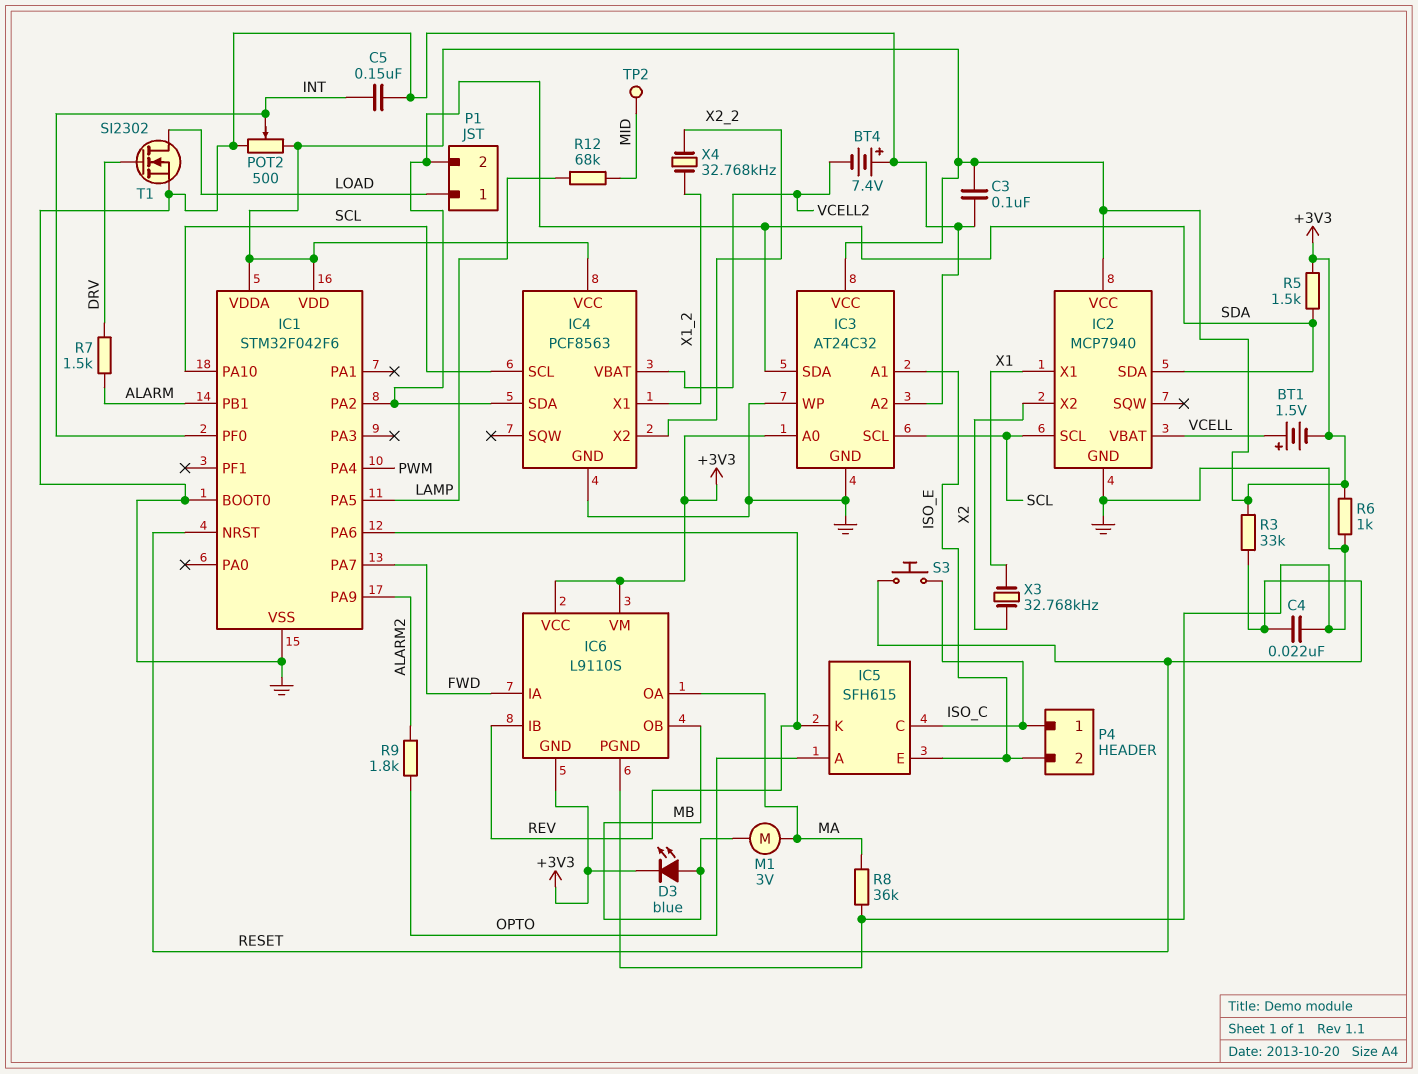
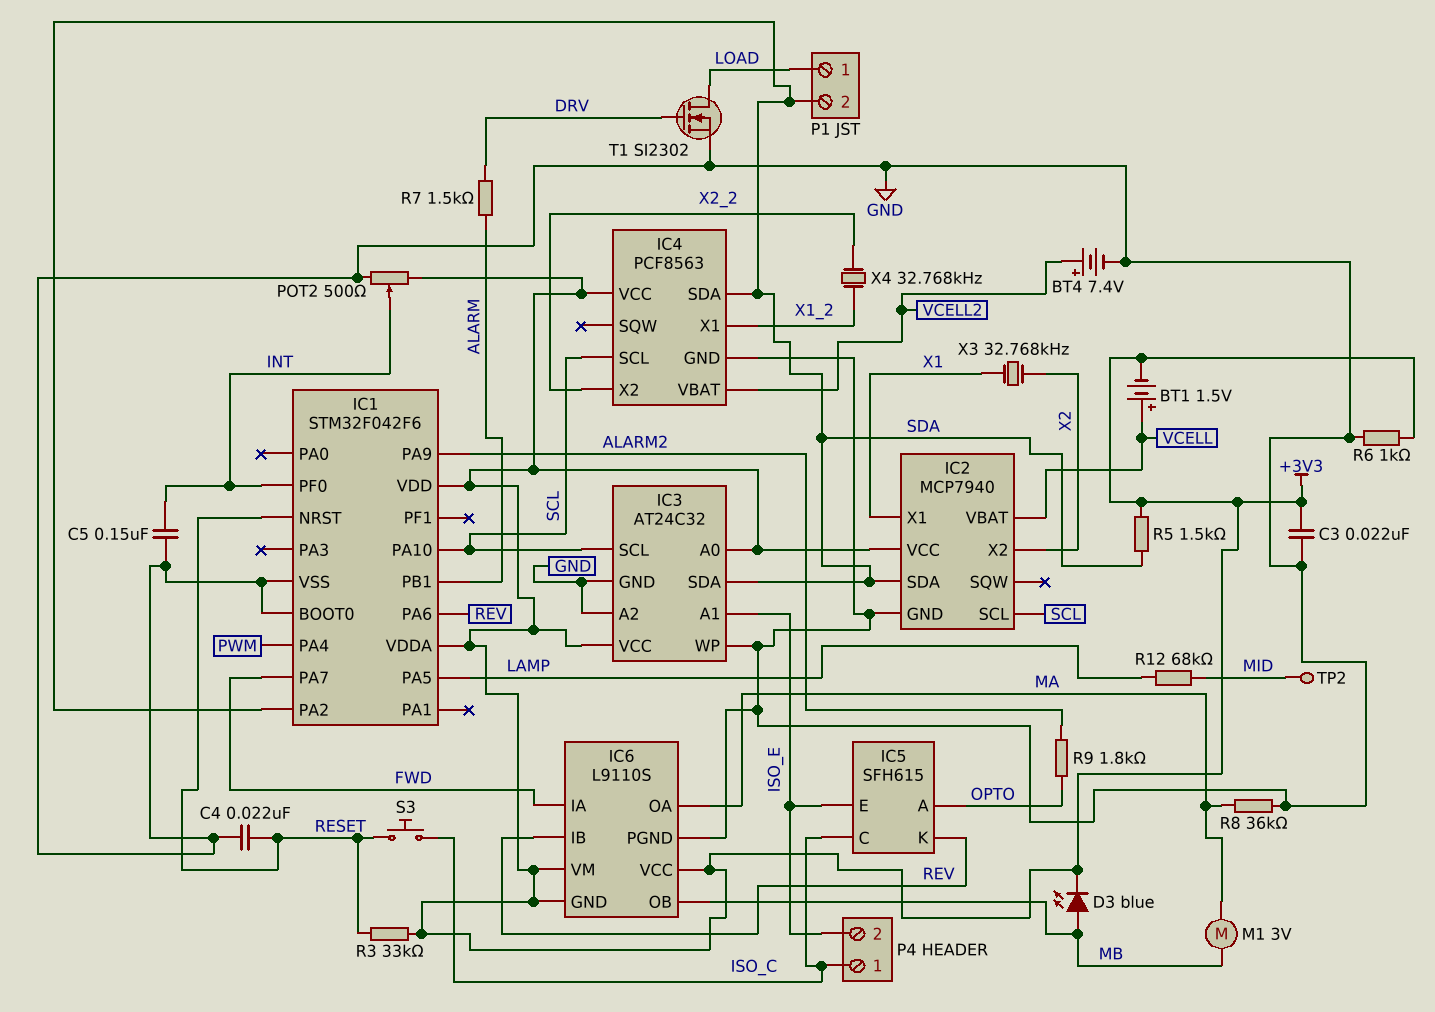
BT4: 7.4V (plus GND, minus VCELL2) -> 7.4V (plus VCELL2, minus GND)
C3: 100nF (+3V3, GND) -> 22nF (+3V3, GND)

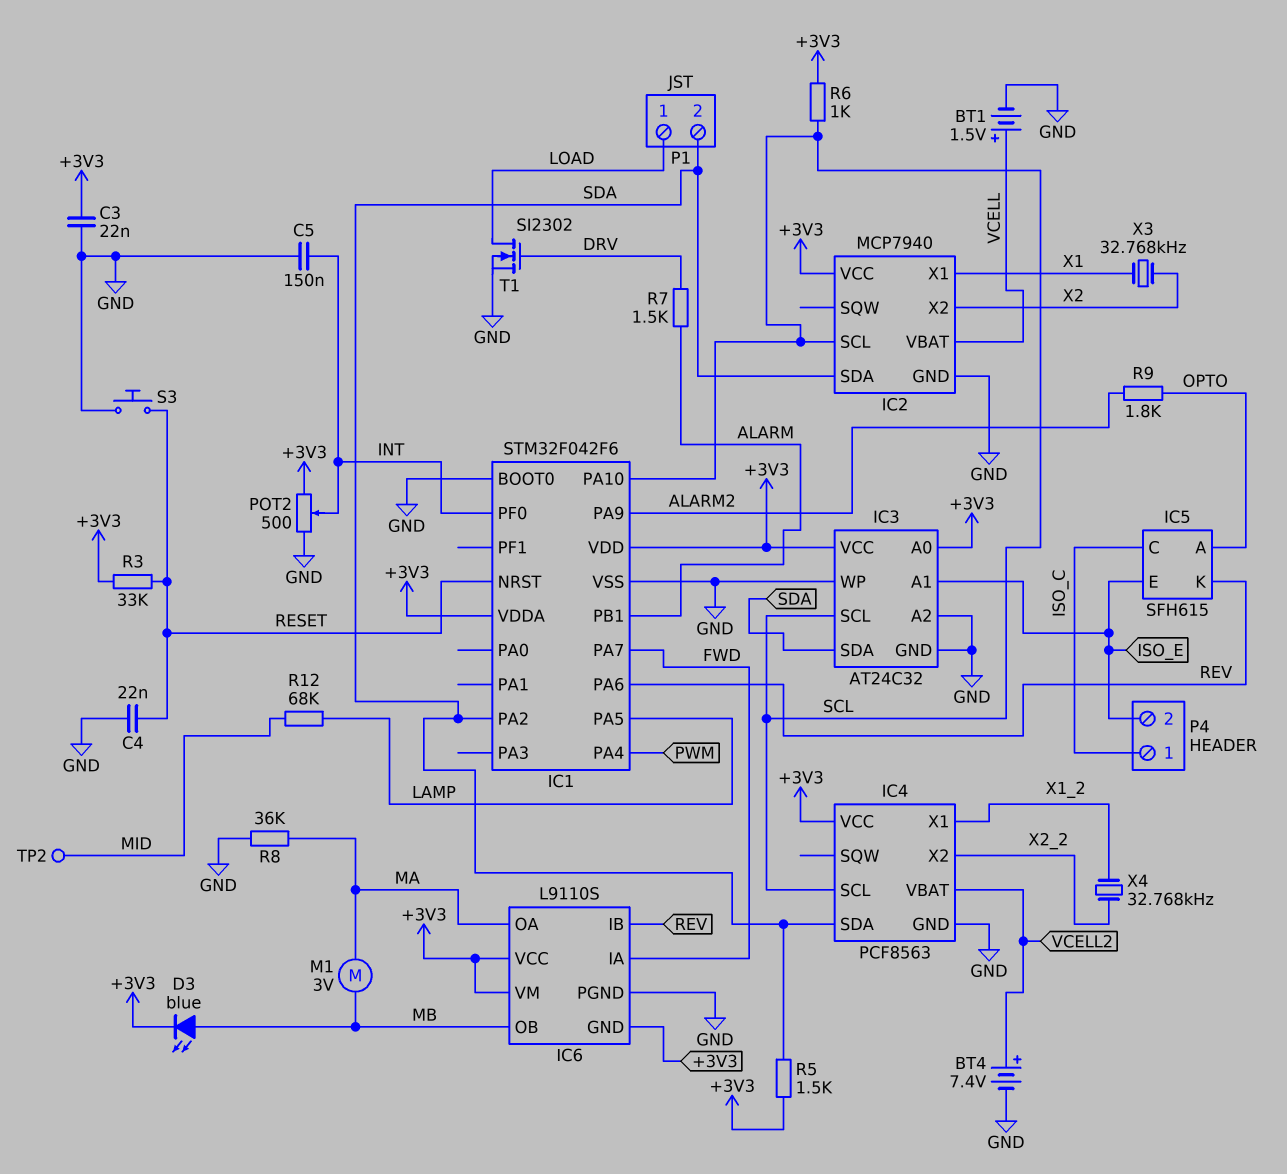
BT1: 1.5V (plus VCELL, minus +3V3) -> 1.5V (plus VCELL, minus GND)
R6: 1k (+3V3, GND) -> 1k (+3V3, SCL)
S3: button (ISO_C, RESET) -> button (GND, RESET)

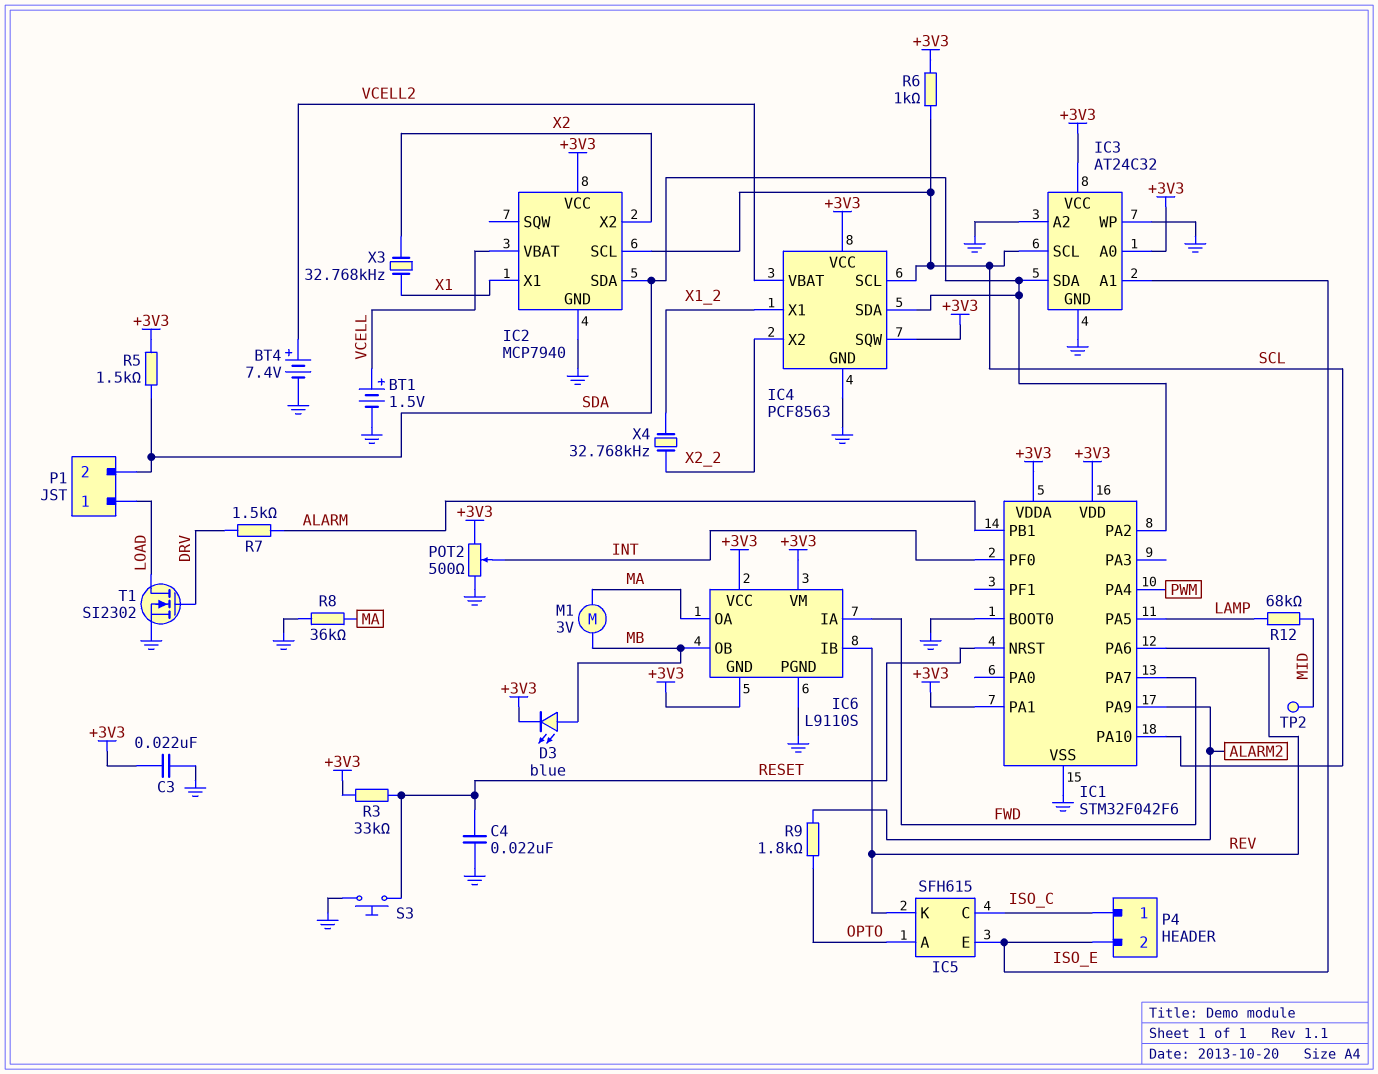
C5: 150nF (GND, INT) -> none
IC1 pin PA1: none -> +3V3
IC4 pin SQW: none -> +3V3

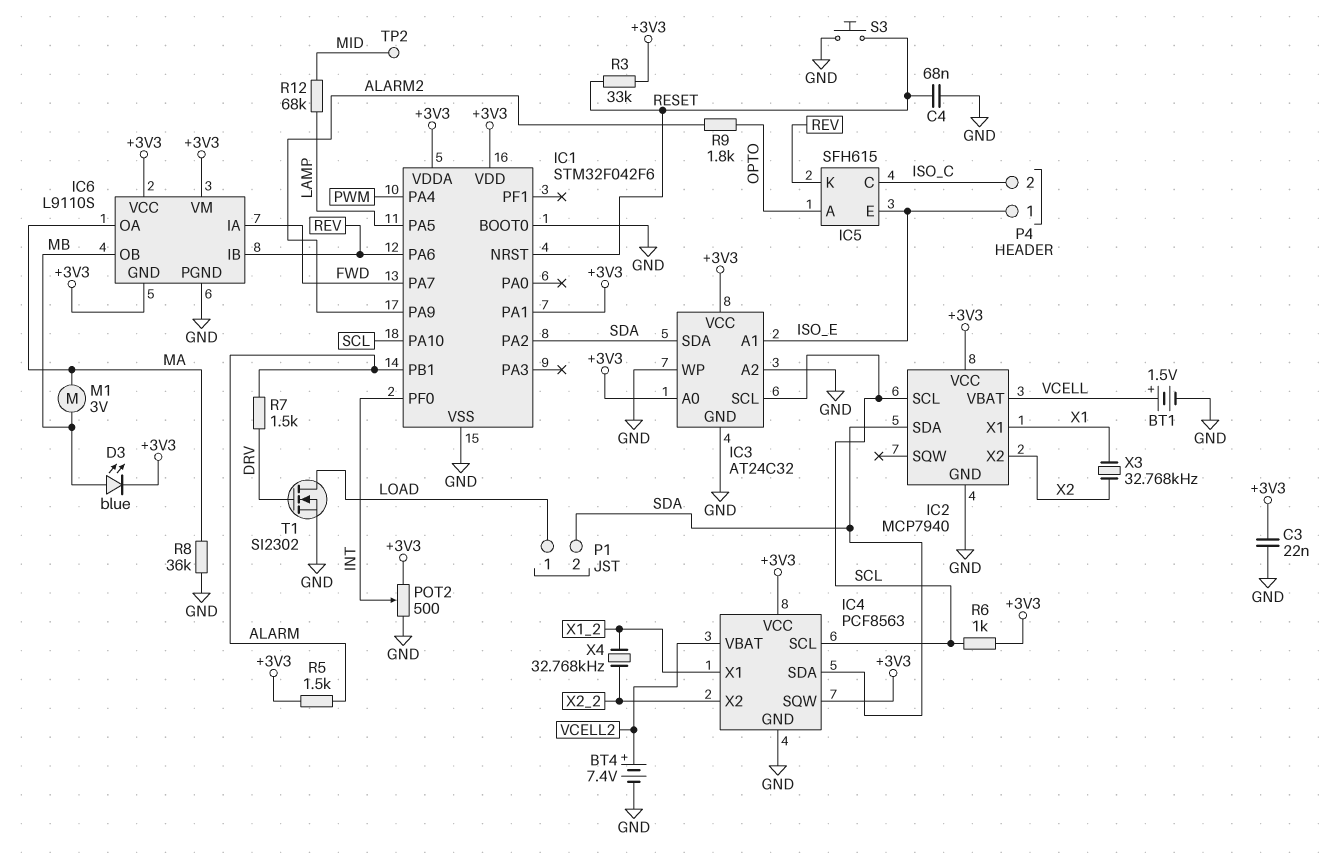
C4: 22nF (GND, RESET) -> 68nF (GND, RESET)
P4 pin 1: ISO_C -> ISO_E
P4 pin 2: ISO_E -> ISO_C
R5: 1.5k (+3V3, SDA) -> 1.5k (+3V3, ALARM)

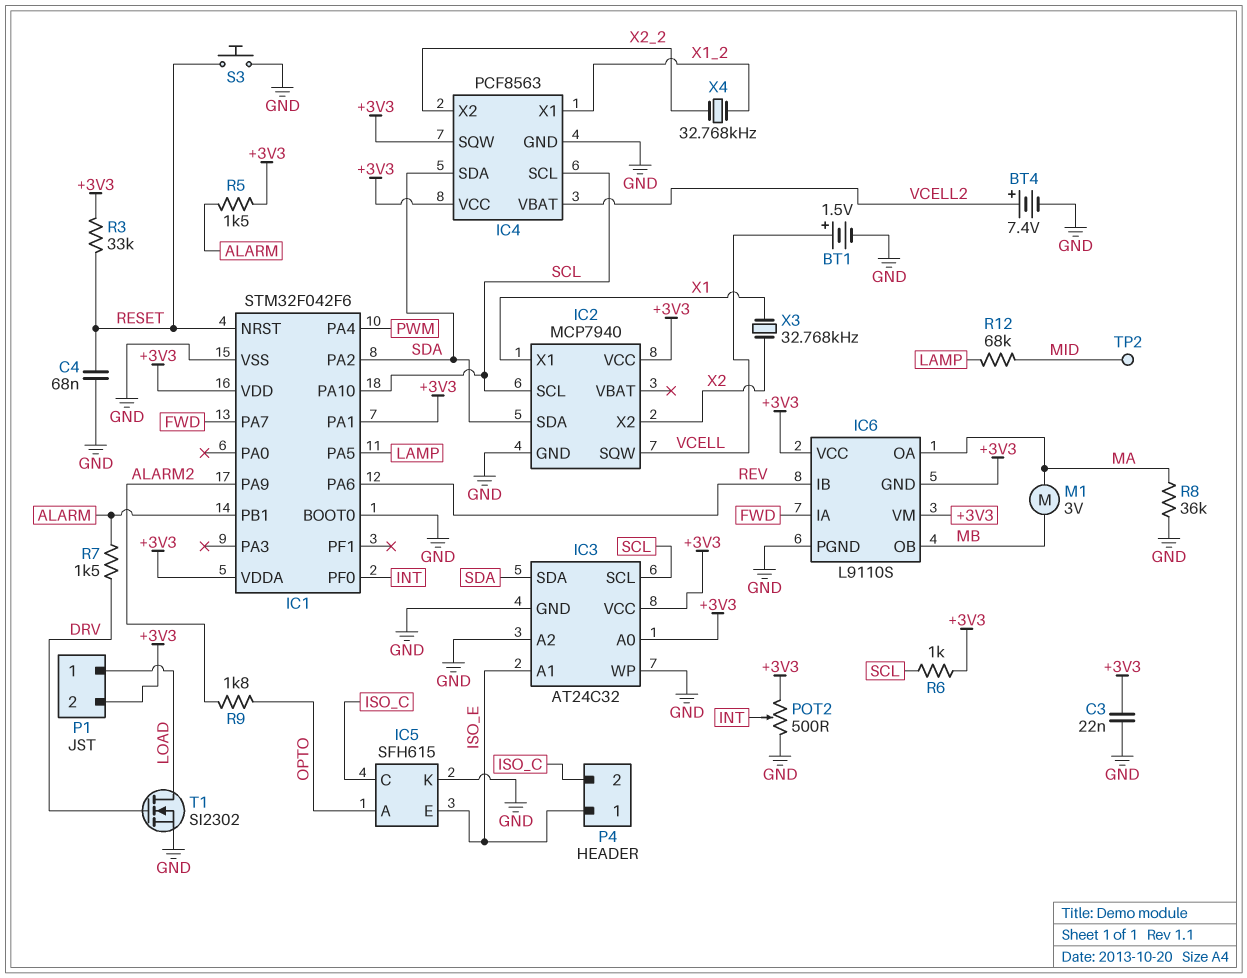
D3: LED blue (A MB, K +3V3) -> none
IC2 pin SQW: none -> VCELL
IC2 pin VBAT: VCELL -> none
IC5 pin K: REV -> GND
P1 pin 2: SDA -> +3V3

